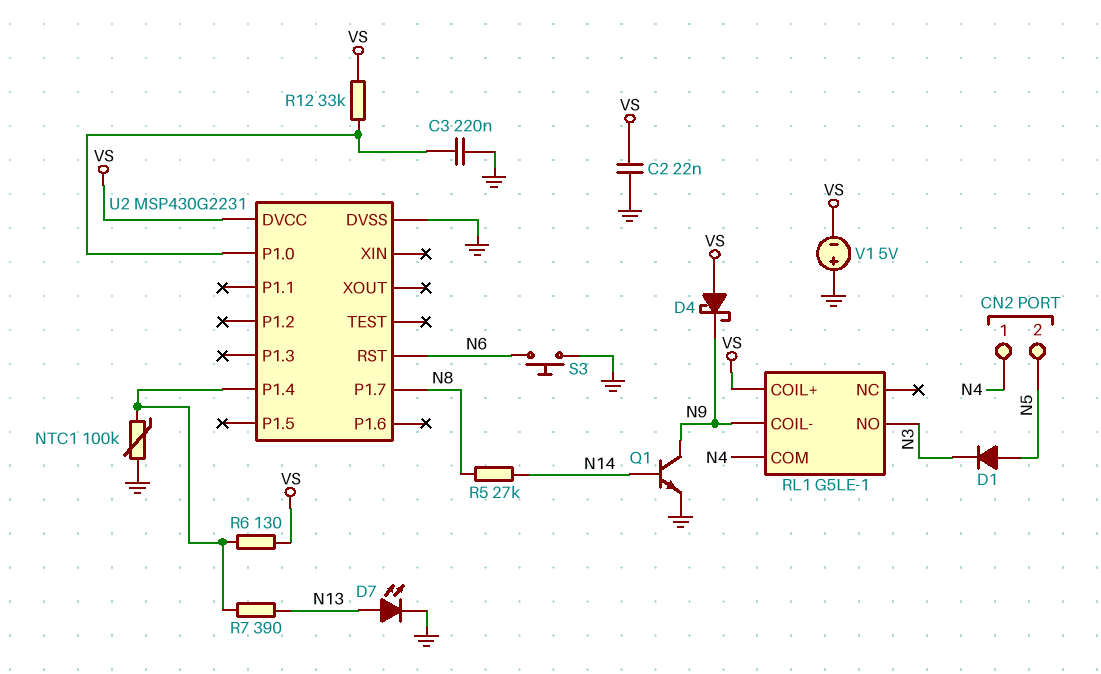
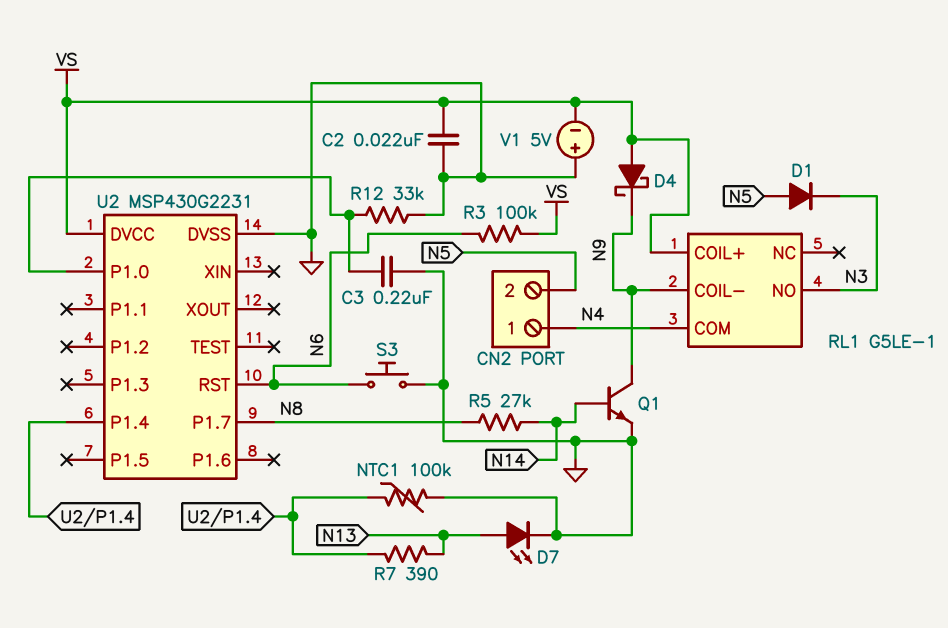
R3: none -> 100k (N6, VS)
R6: 130 (U2/P1.4, VS) -> none
R12: 33k (U2/P1.0, VS) -> 33k (GND, U2/P1.0)

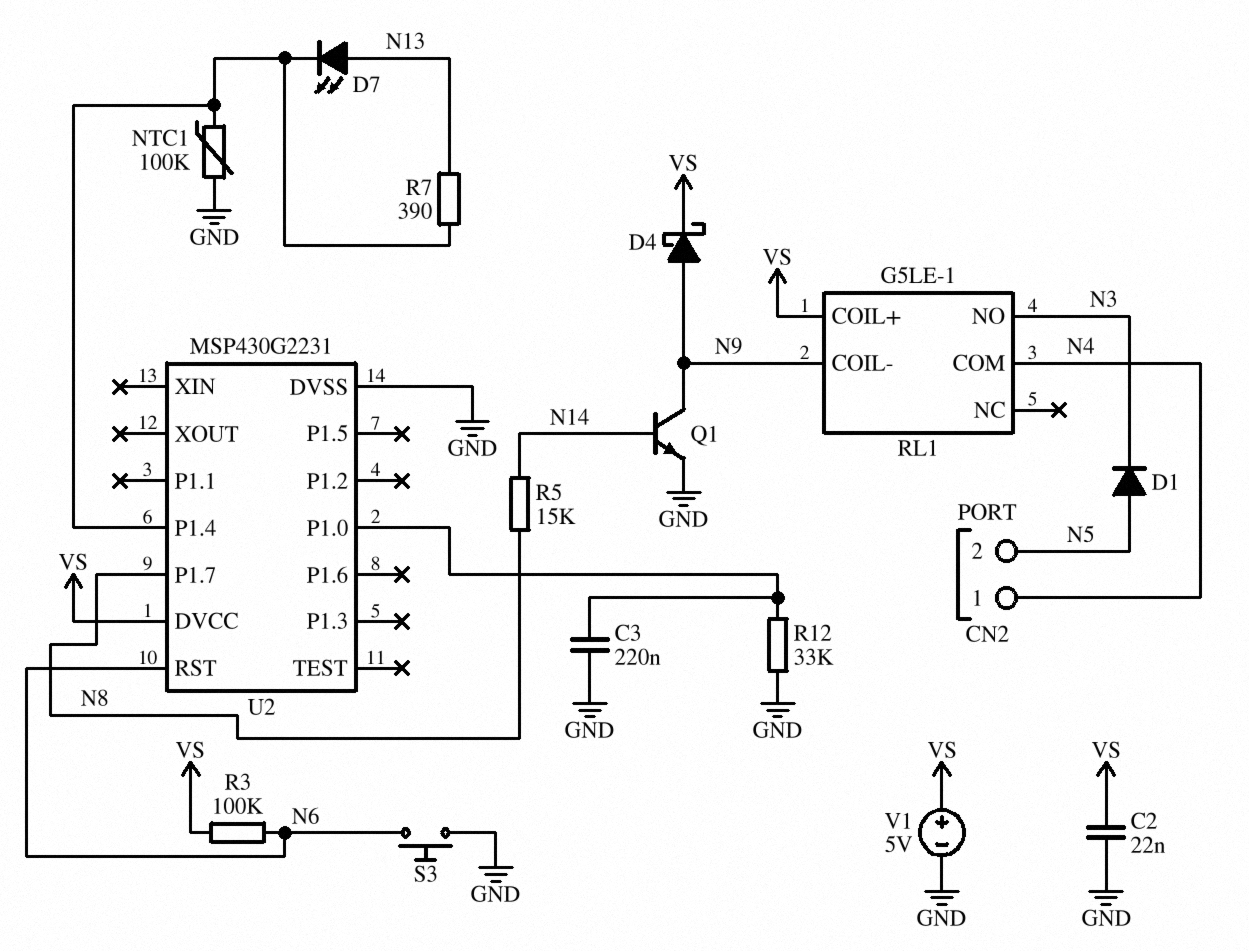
D4: schottky (A VS, K N9) -> schottky (A N9, K VS)
D7: LED (A N13, K GND) -> LED (A N13, K U2/P1.4)
R5: 27k (N8, N14) -> 15k (N8, N14)
V1: 5V (plus GND, minus VS) -> 5V (plus VS, minus GND)

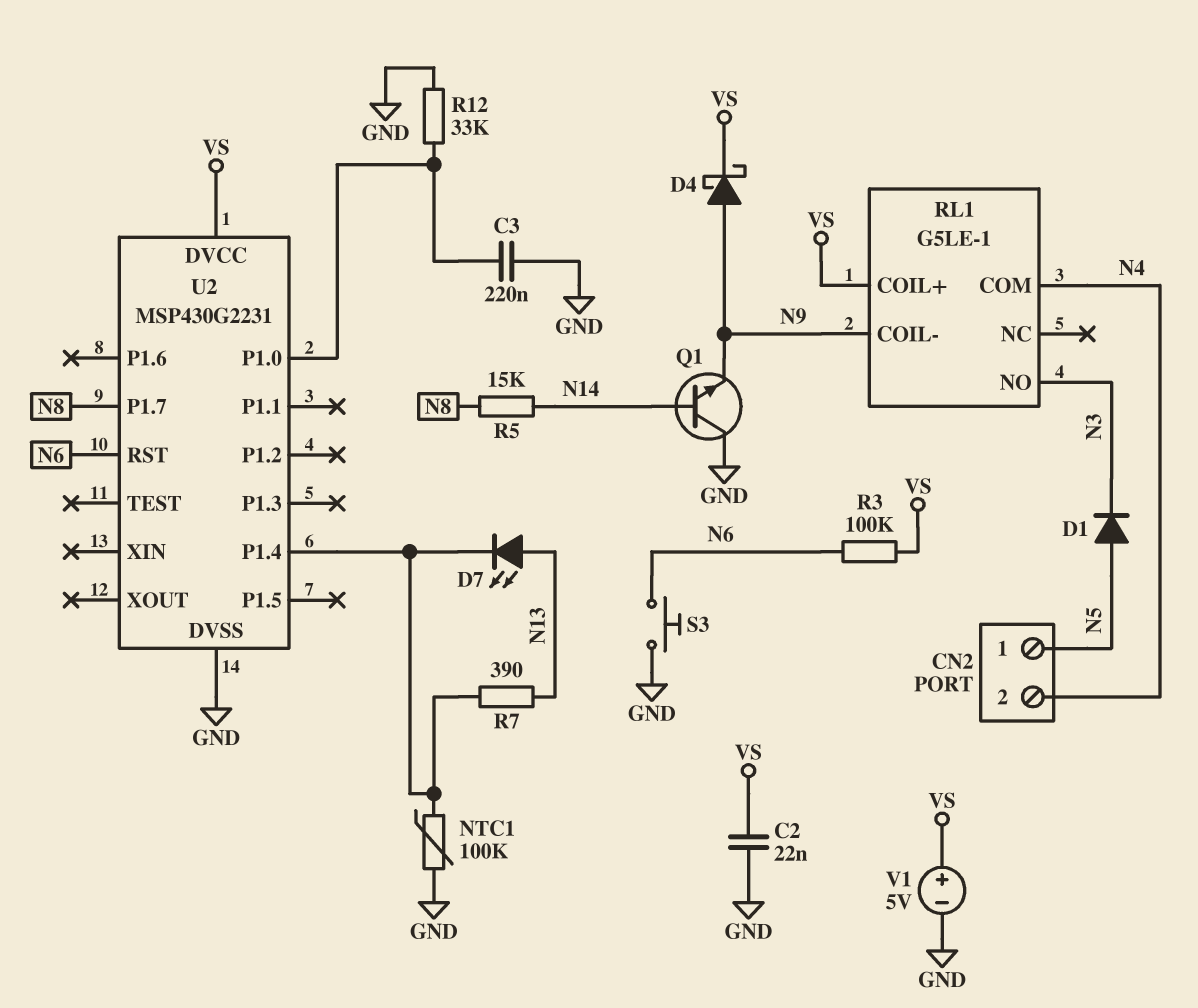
CN2 pin 1: N4 -> N5
CN2 pin 2: N5 -> N4
Q1: NPN (B N14, C N9, E GND) -> NPN (B N14, C GND, E N9)

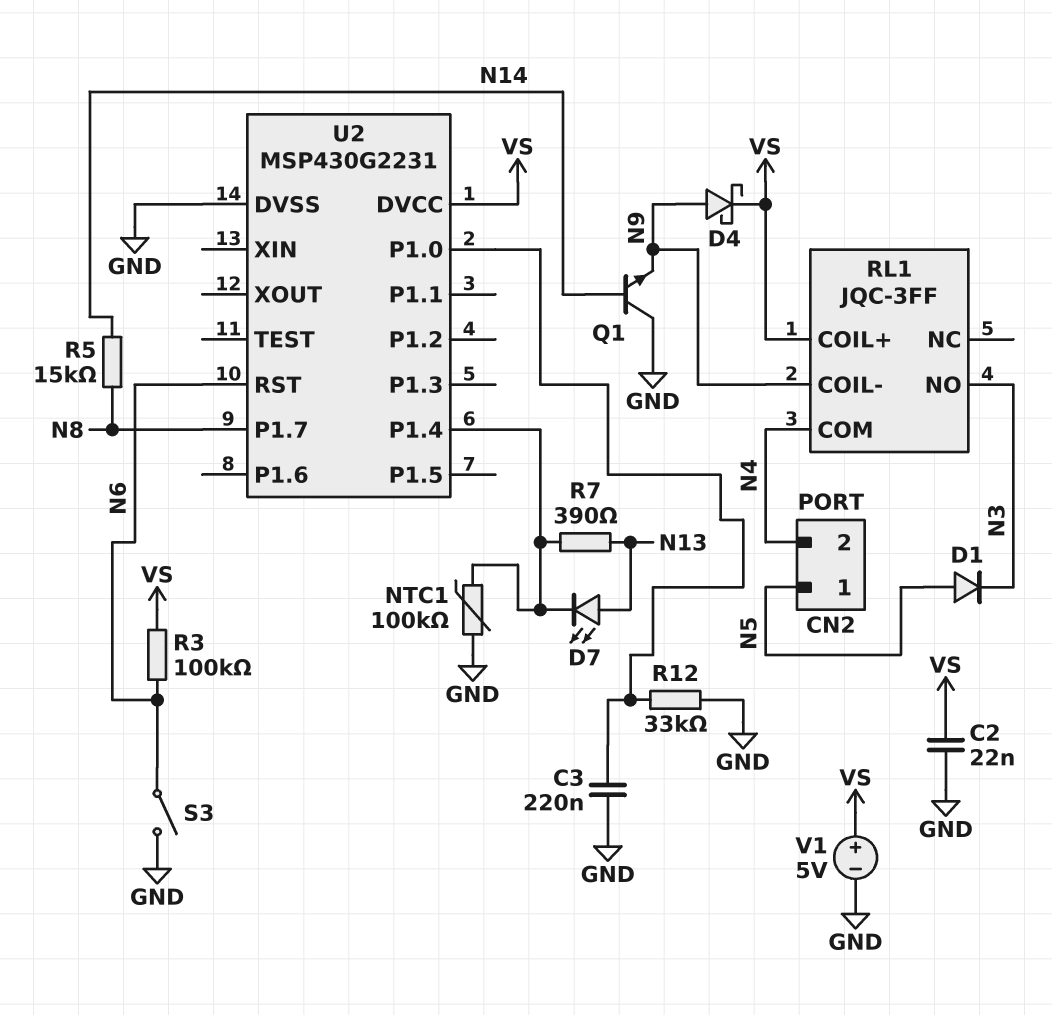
RL1: G5LE-1 -> JQC-3FF
S3: button (GND, N6) -> switch (GND, N6)

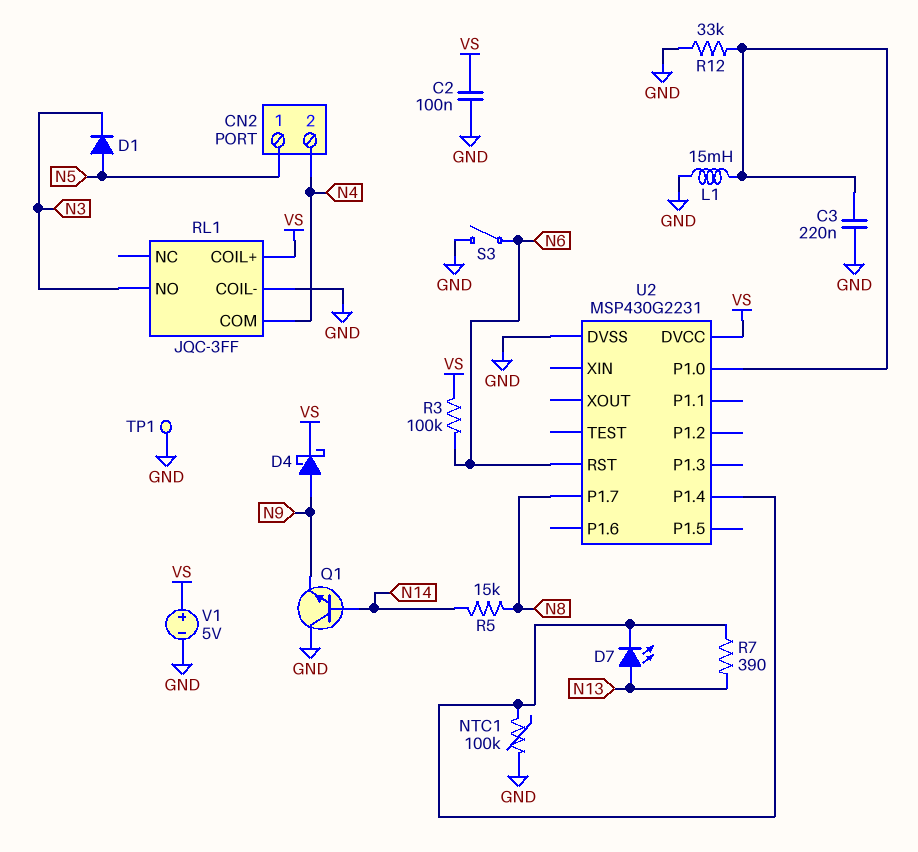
C2: 22nF (GND, VS) -> 100nF (GND, VS)
L1: none -> 15mH (GND, U2/P1.0)
RL1 pin COIL-: N9 -> GND
TP1: none -> test point (GND)

